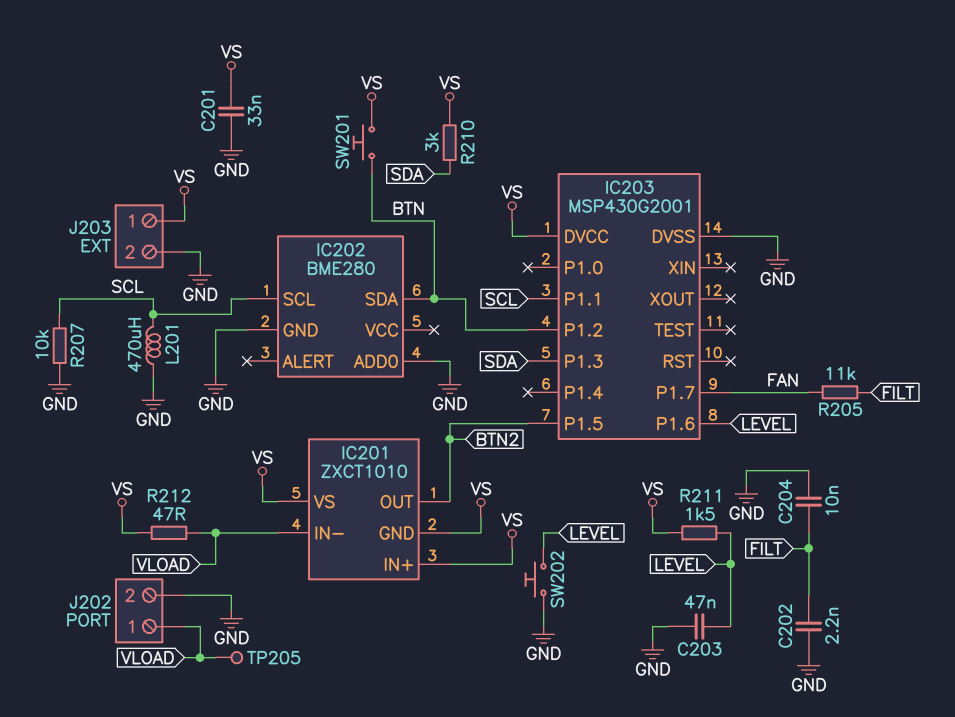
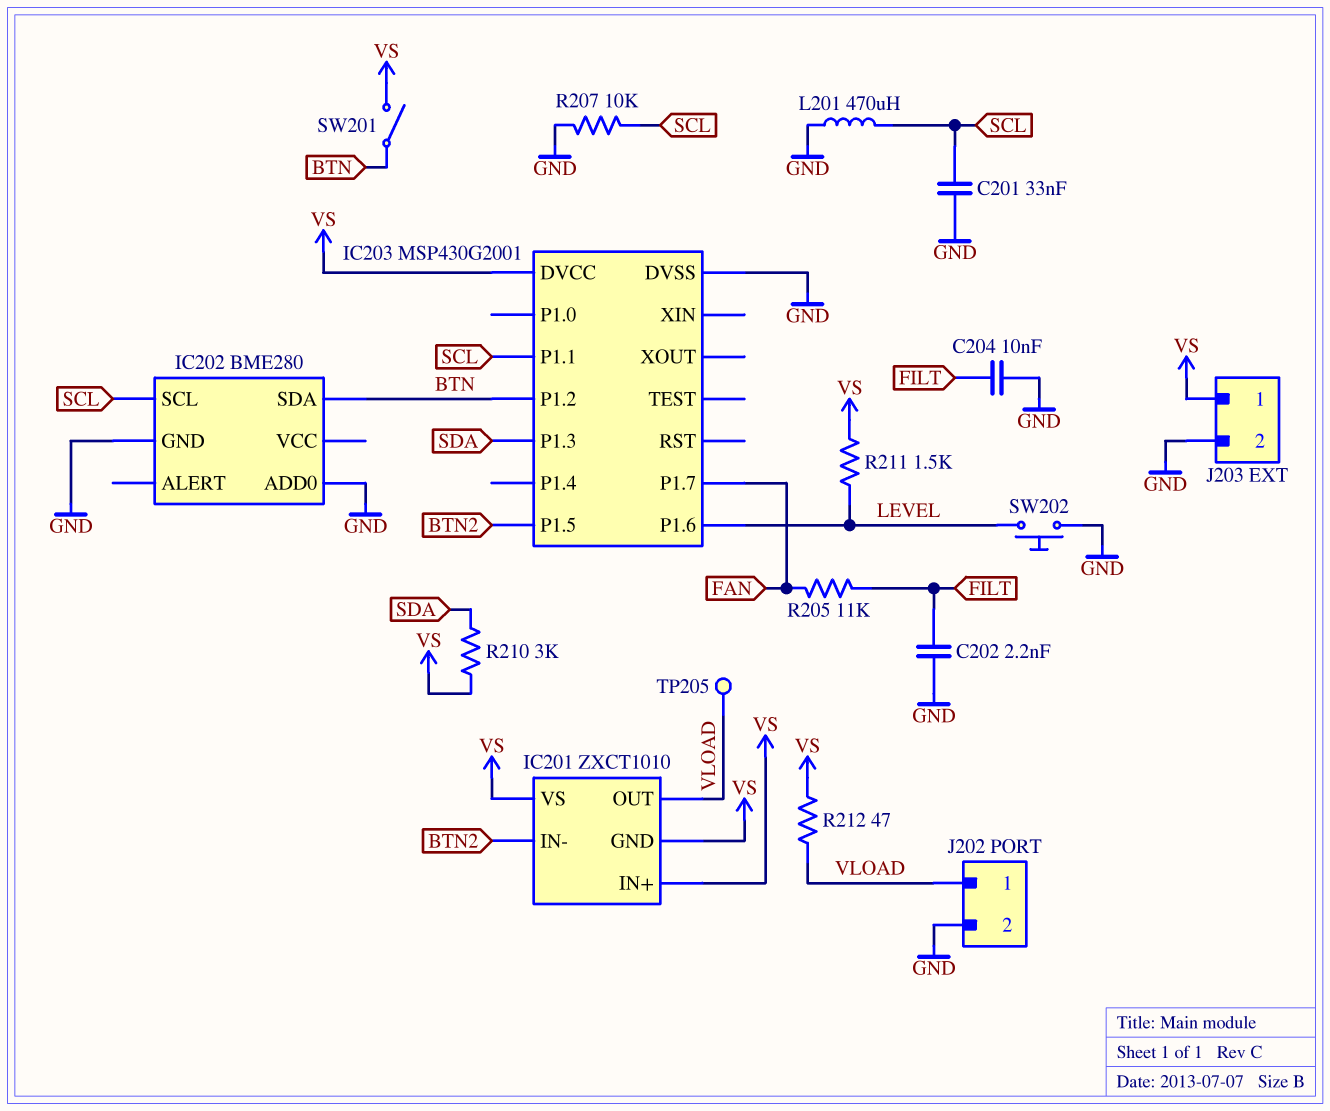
C201: 33nF (GND, VS) -> 33nF (GND, SCL)
C203: 47nF (GND, LEVEL) -> none
IC201 pin IN-: VLOAD -> BTN2
IC201 pin OUT: BTN2 -> VLOAD
SW201: button (BTN, VS) -> switch (BTN, VS)

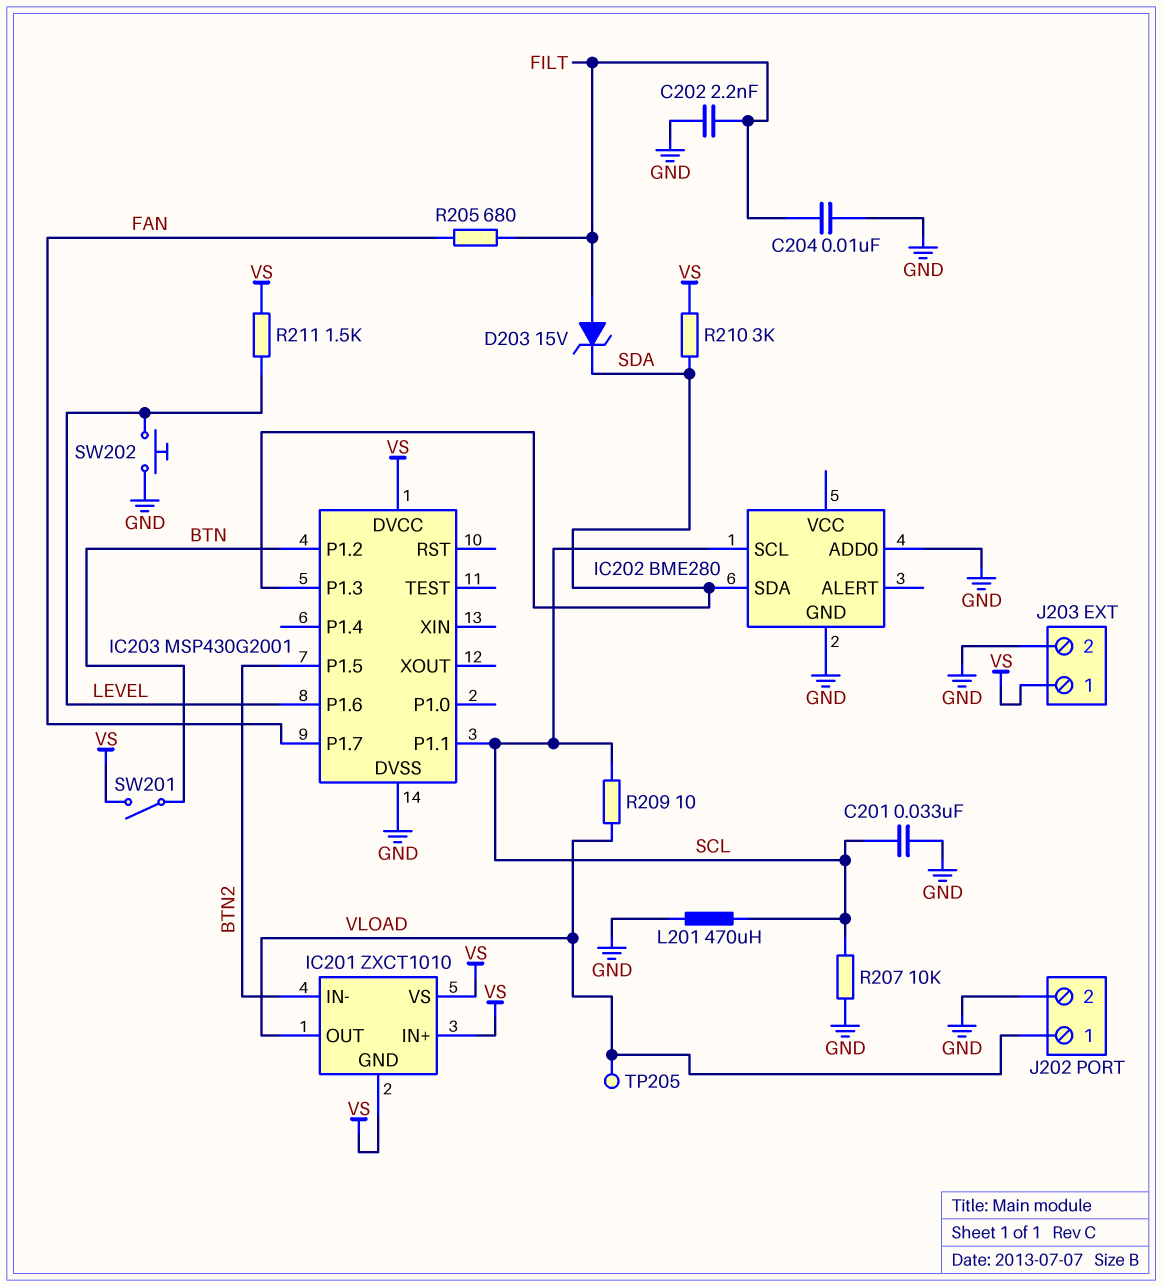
D203: none -> zener 15V (A FILT, K SDA)
IC202 pin SDA: BTN -> SDA
R205: 11k (FAN, FILT) -> 680 (FAN, FILT)
R209: none -> 10 (SCL, VLOAD)
R212: 47 (VLOAD, VS) -> none

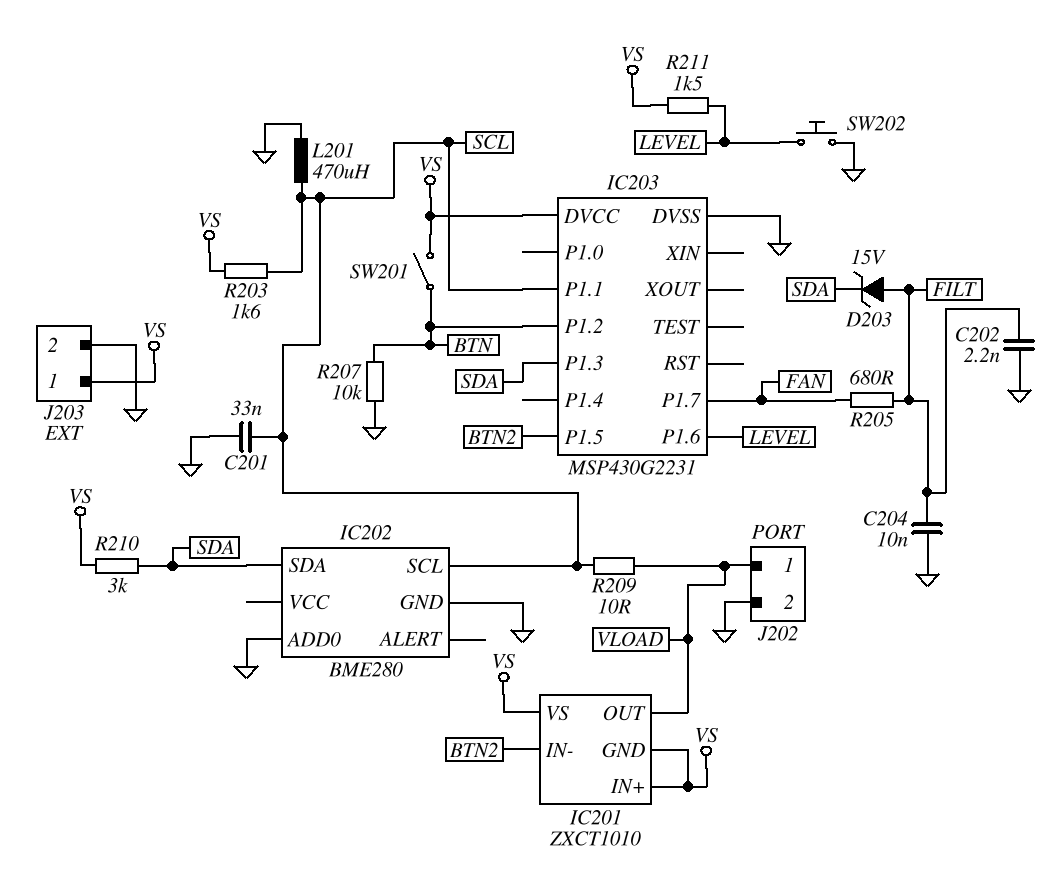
IC203: MSP430G2001 -> MSP430G2231
R203: none -> 1.6k (SCL, VS)
R207: 10k (GND, SCL) -> 10k (BTN, GND)
TP205: test point (VLOAD) -> none

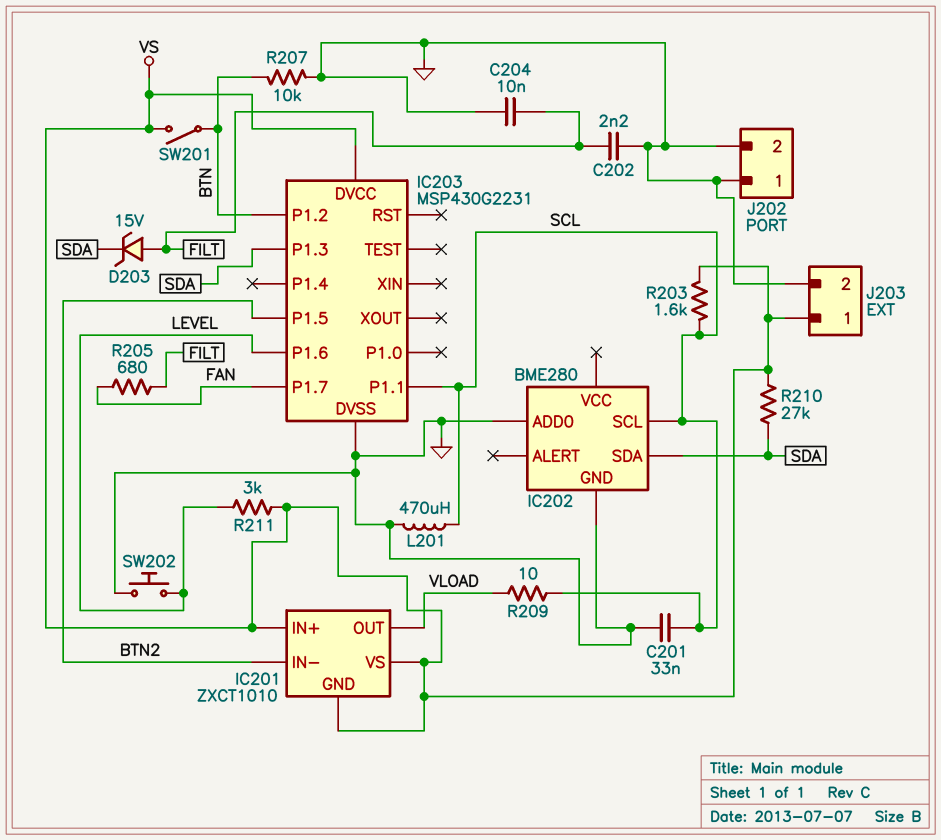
J202 pin 1: VLOAD -> GND
R210: 3k (SDA, VS) -> 27k (SDA, VS)
R211: 1.5k (LEVEL, VS) -> 3k (LEVEL, VS)

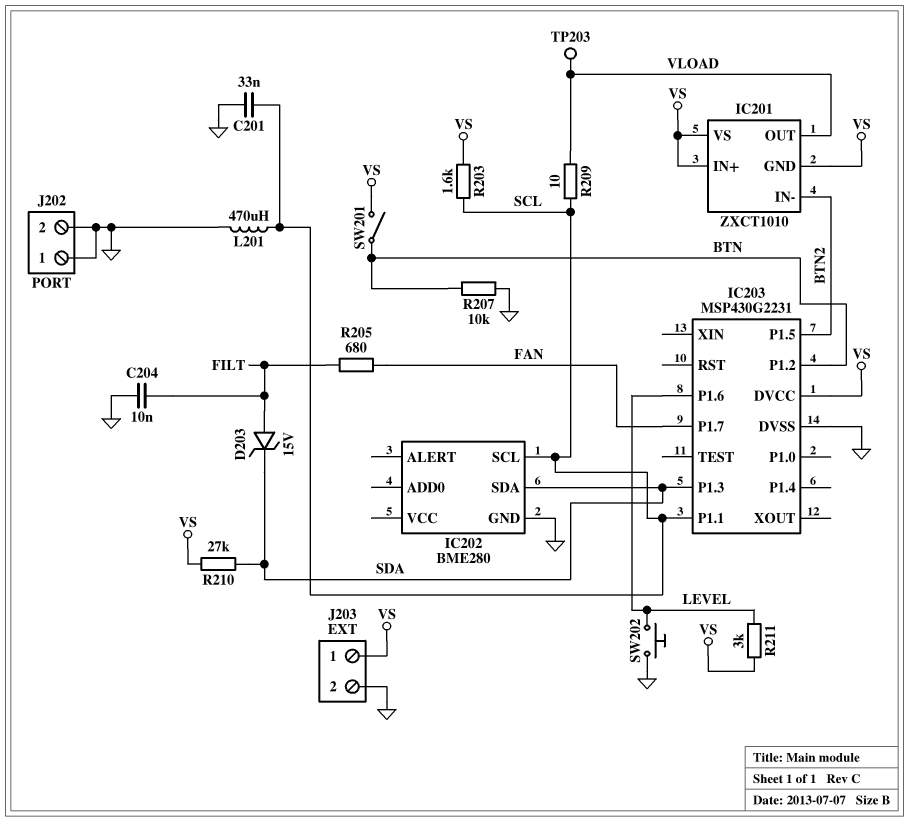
C202: 2.2nF (FILT, GND) -> none
IC202 pin ADD0: GND -> none
TP203: none -> test point (VLOAD)

